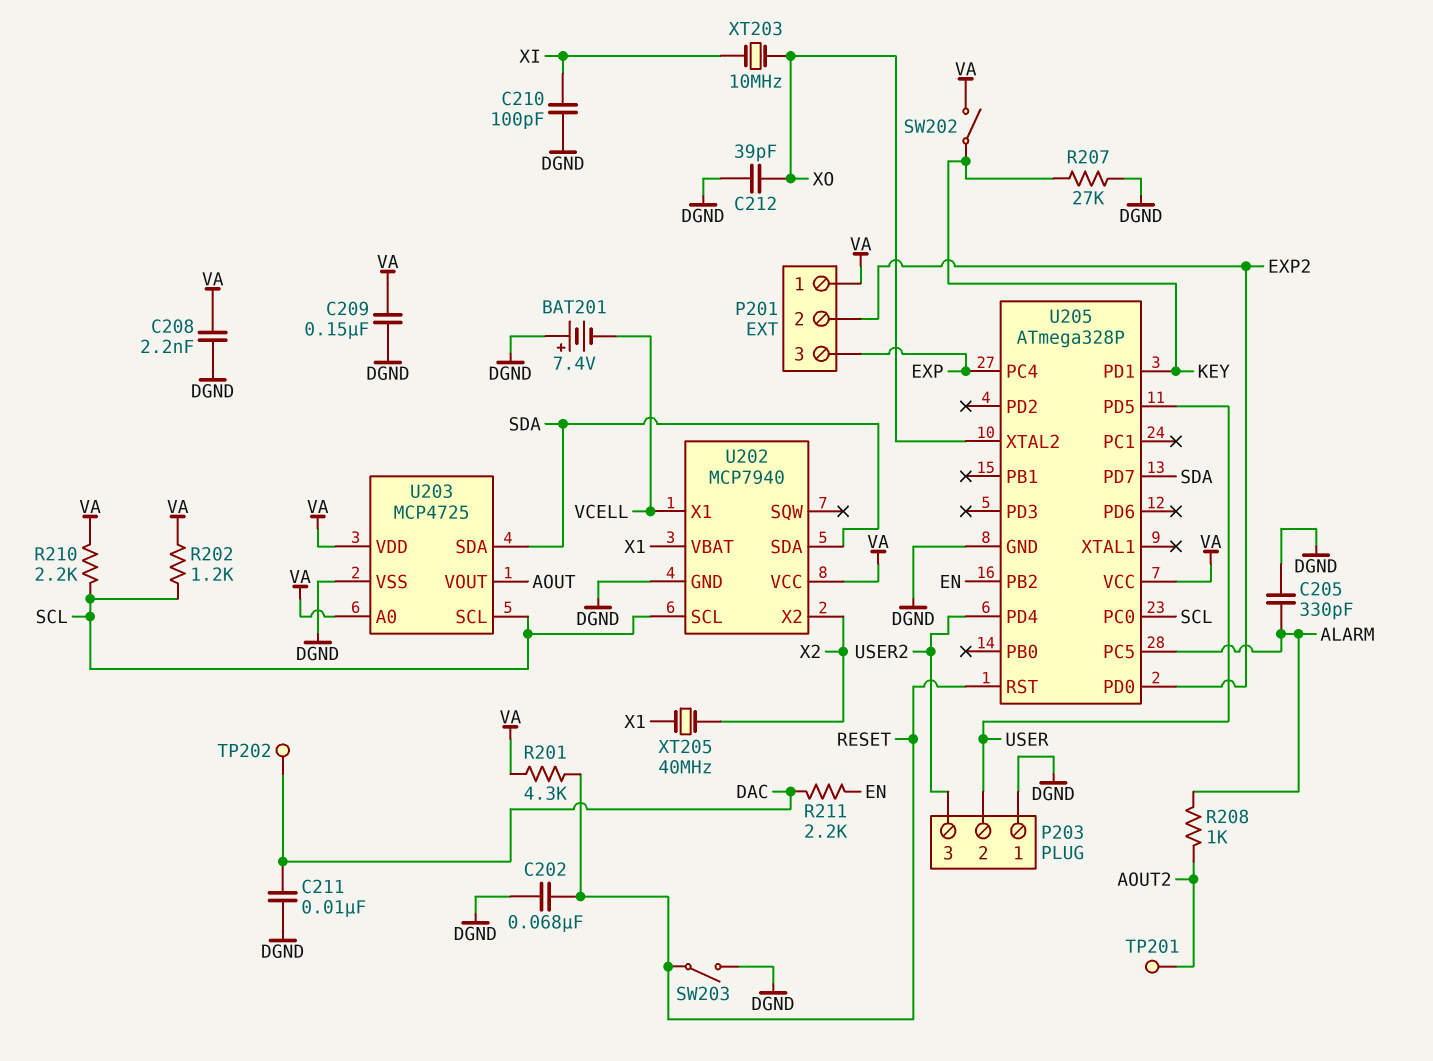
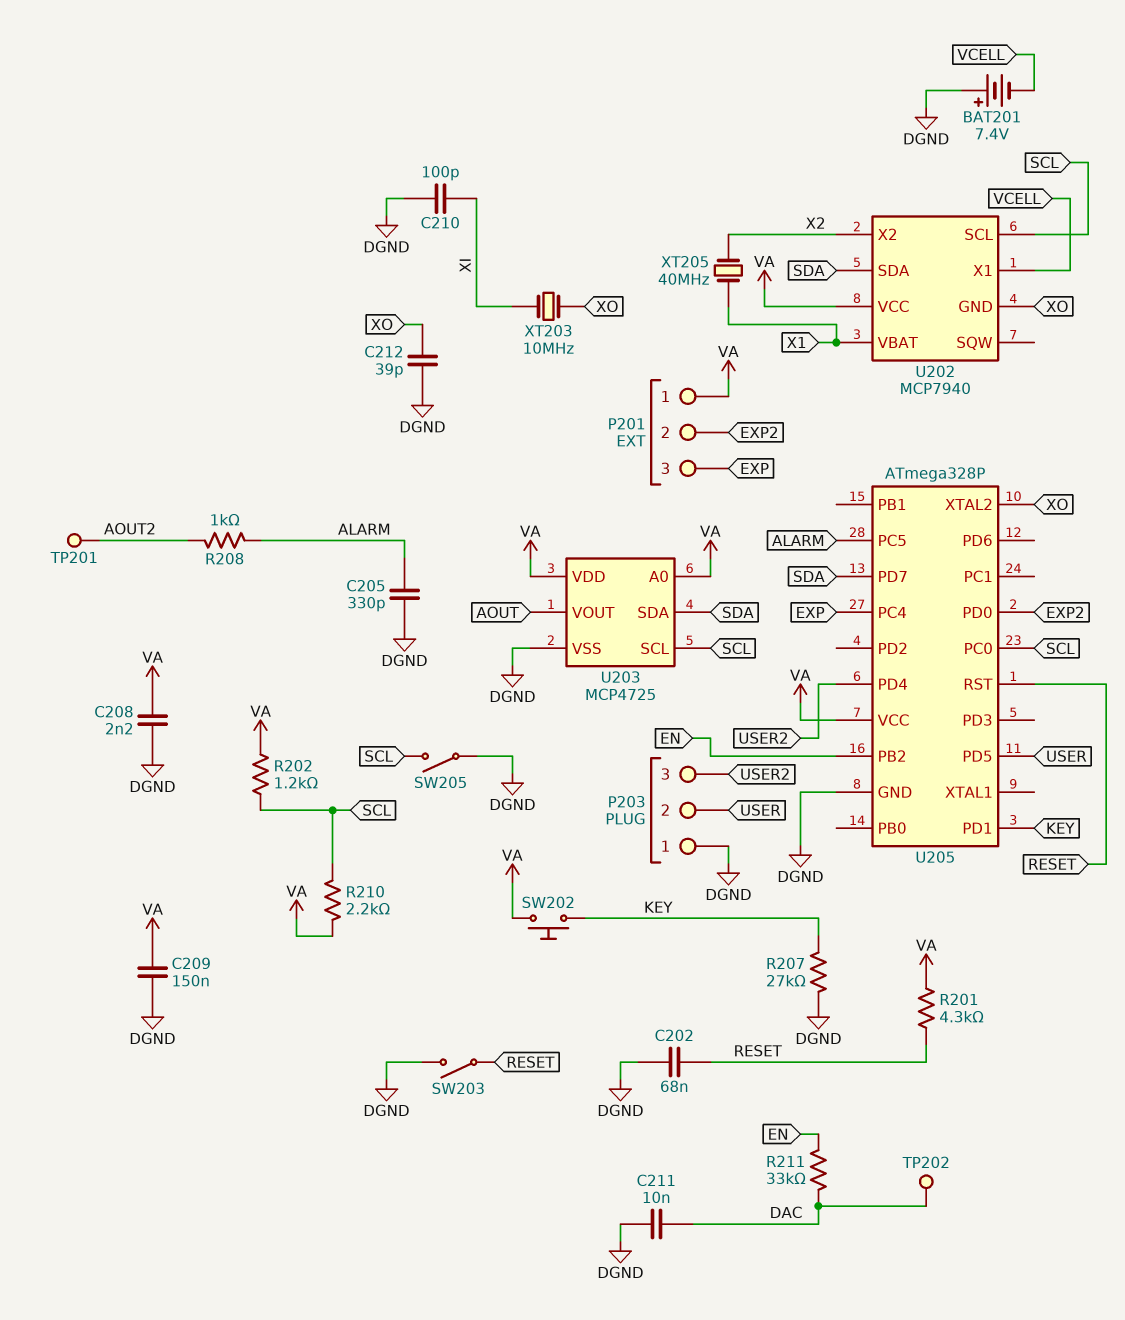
R211: 2.2k (DAC, EN) -> 33k (DAC, EN)
SW202: switch (KEY, VA) -> button (KEY, VA)
SW205: none -> switch (DGND, SCL)
U202 pin GND: DGND -> XO

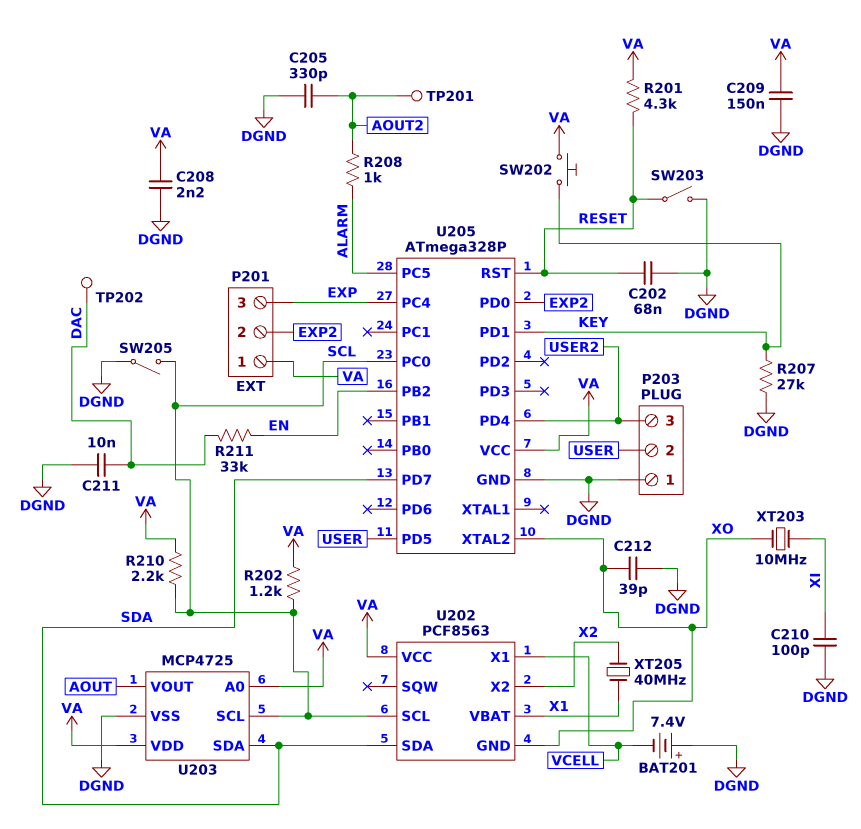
C205: 330pF (ALARM, DGND) -> 330pF (AOUT2, DGND)
U202: MCP7940 -> PCF8563

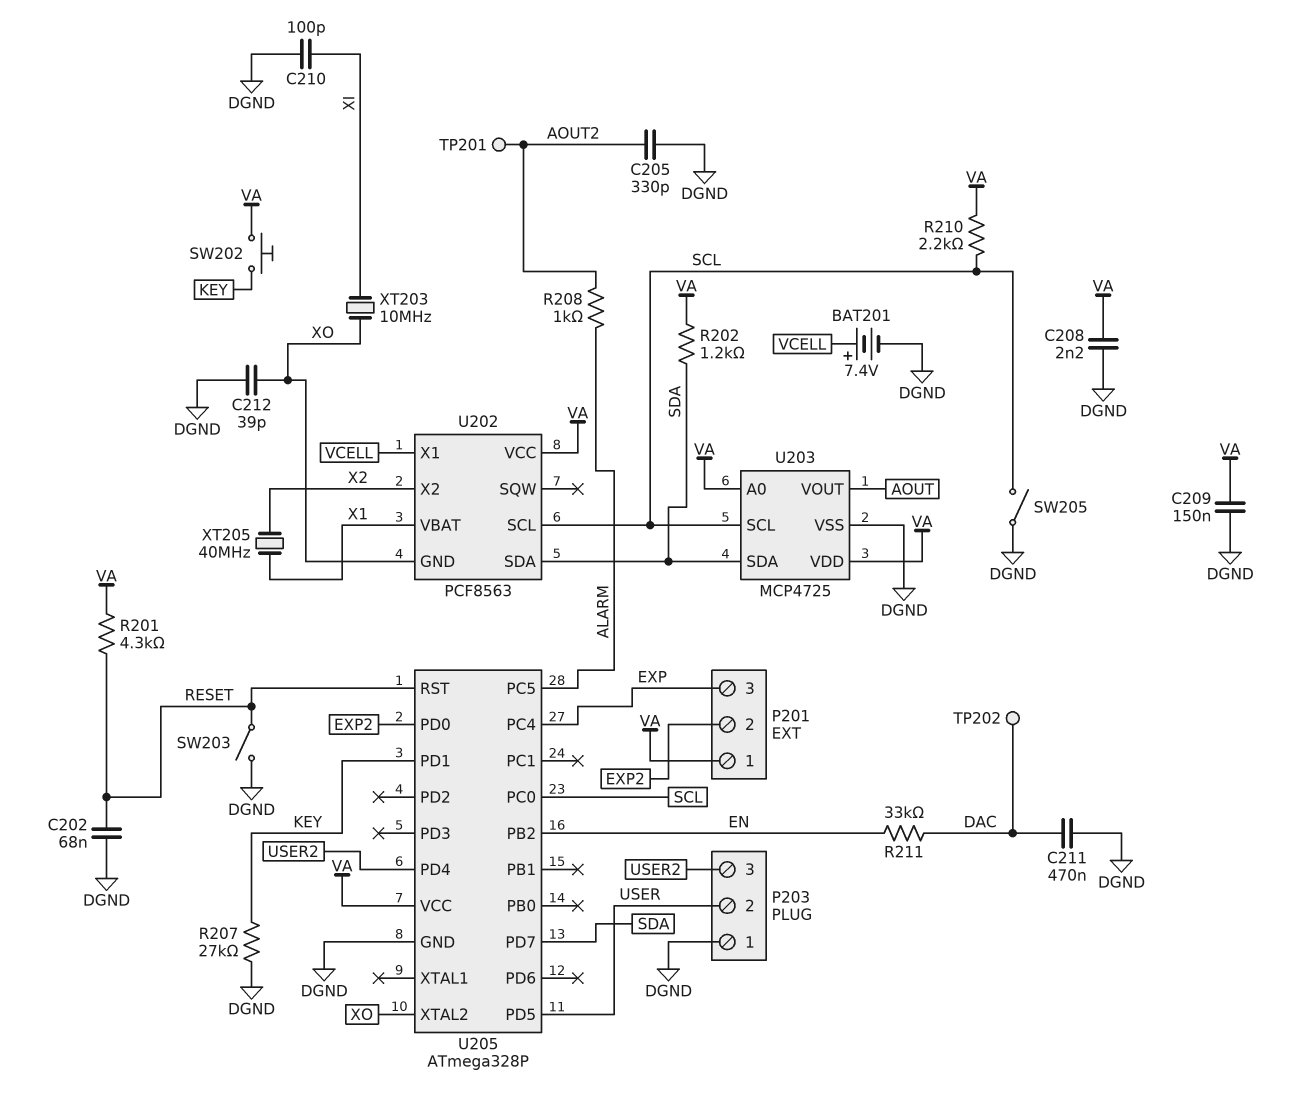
BAT201: 7.4V (plus DGND, minus VCELL) -> 7.4V (plus VCELL, minus DGND)
C211: 10nF (DAC, DGND) -> 470nF (DAC, DGND)
R202: 1.2k (SCL, VA) -> 1.2k (SDA, VA)

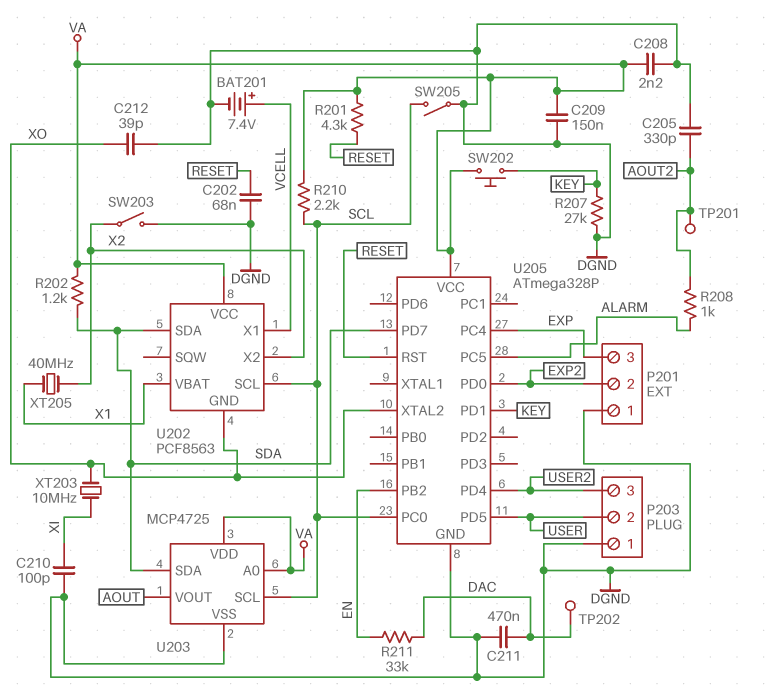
P201 pin 1: VA -> DGND
SW203: switch (DGND, RESET) -> switch (DGND, X2)

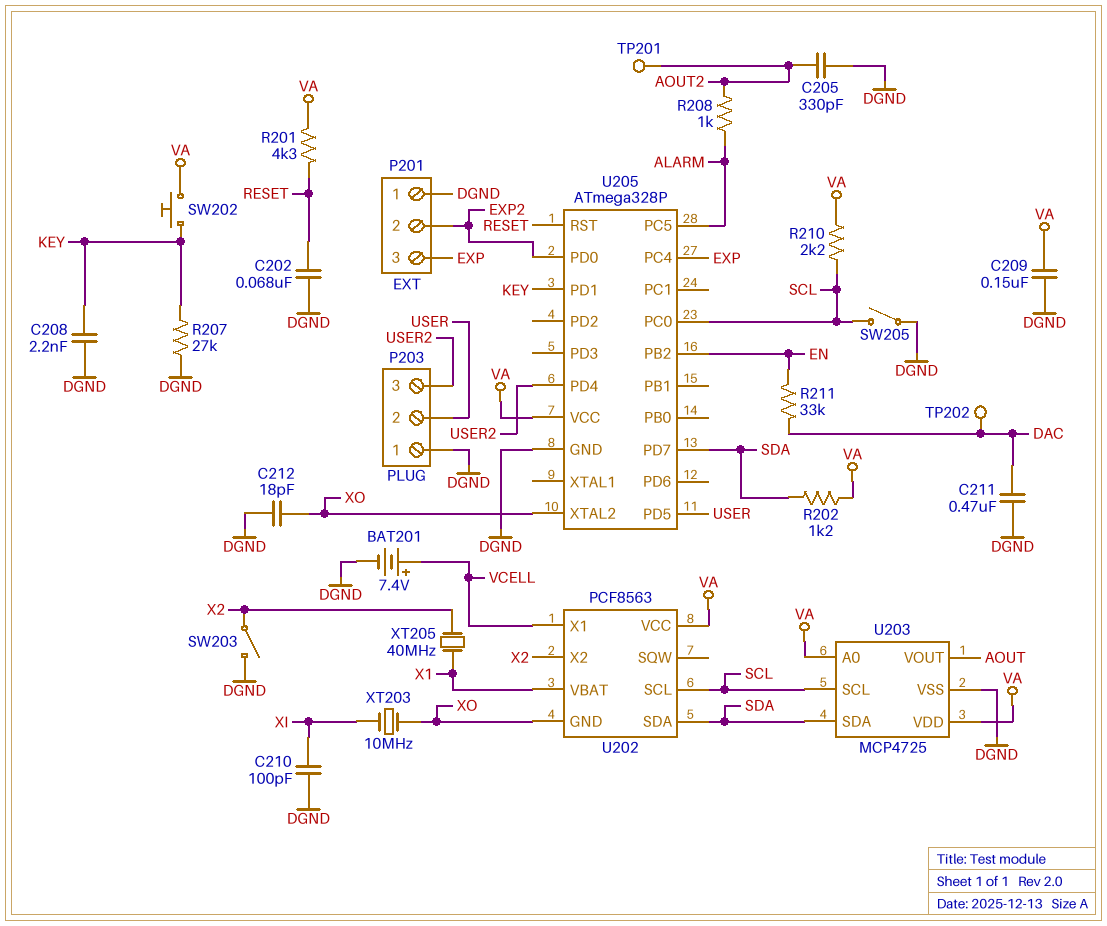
C208: 2.2nF (DGND, VA) -> 2.2nF (DGND, KEY)
C212: 39pF (DGND, XO) -> 18pF (DGND, XO)

